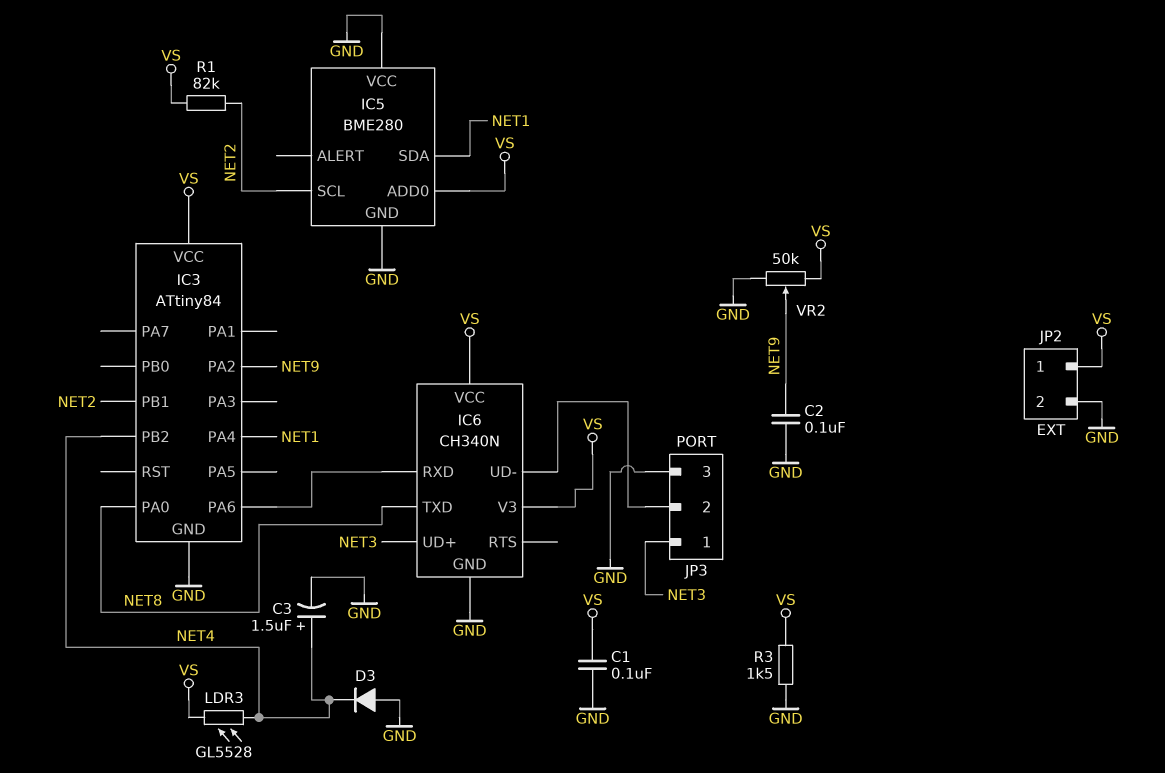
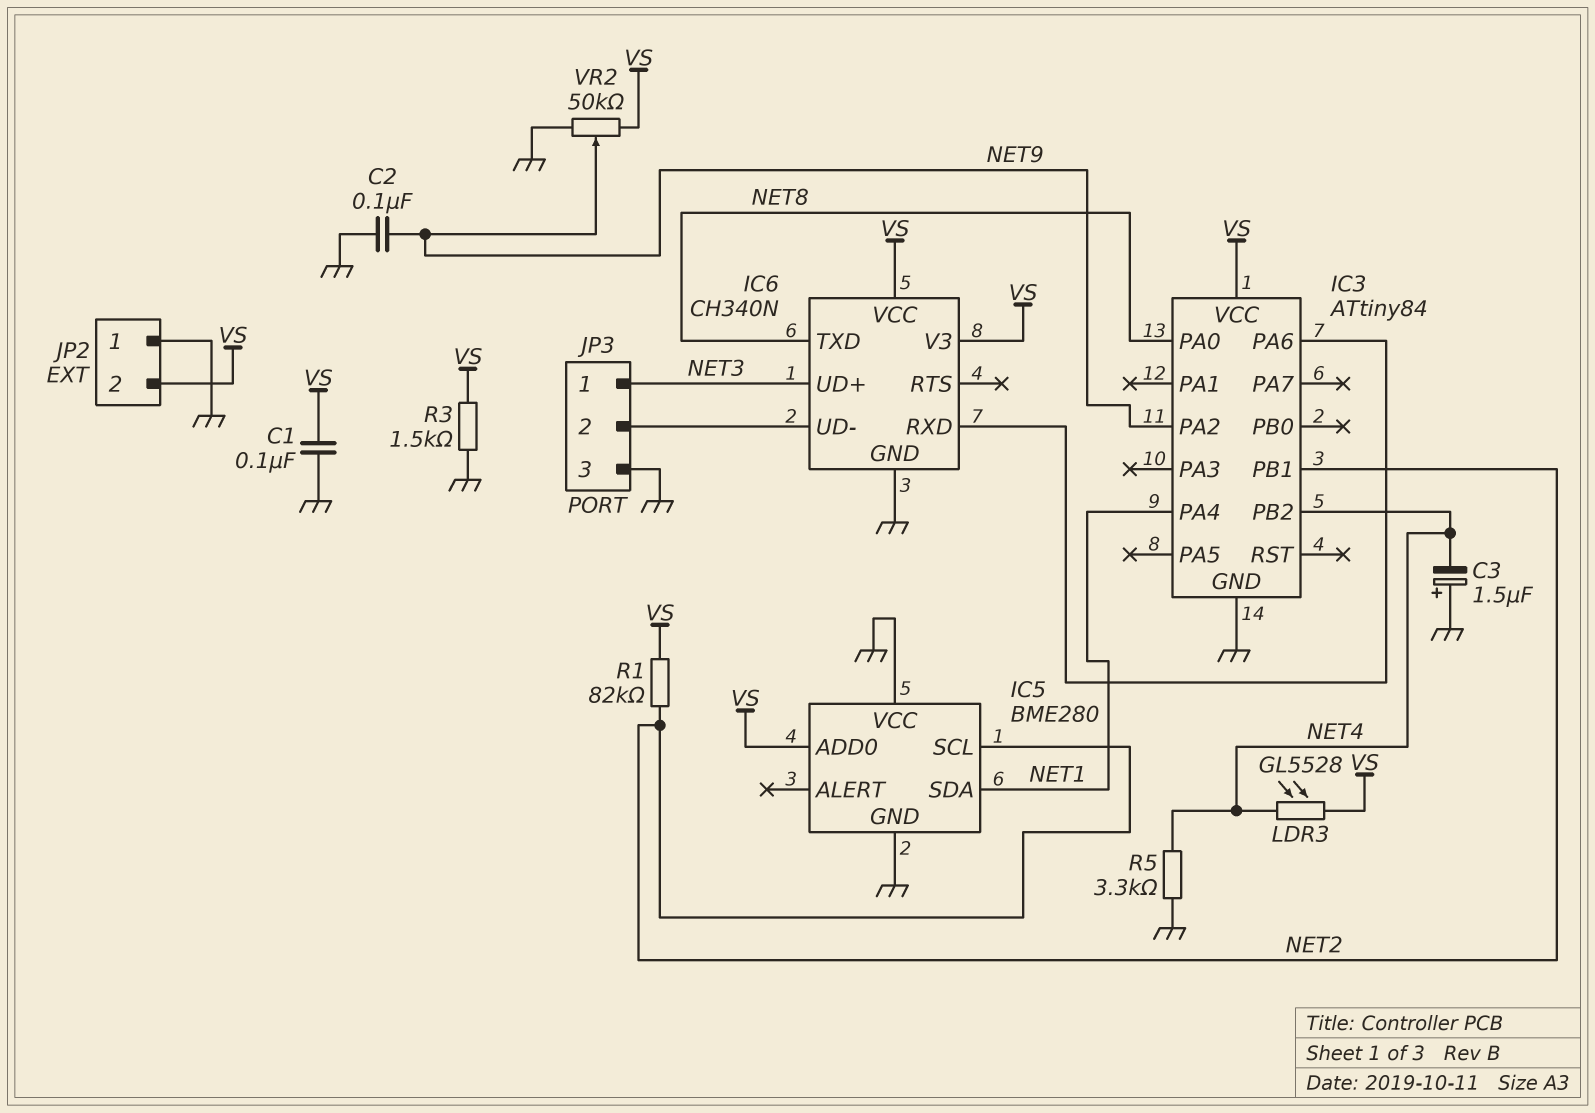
C3: 1.5uF (plus NET4, minus GND) -> 1.5uF (plus GND, minus NET4)
D3: diode (A GND, K NET4) -> none
JP2 pin 1: VS -> GND
JP2 pin 2: GND -> VS
R5: none -> 3.3k (GND, NET4)

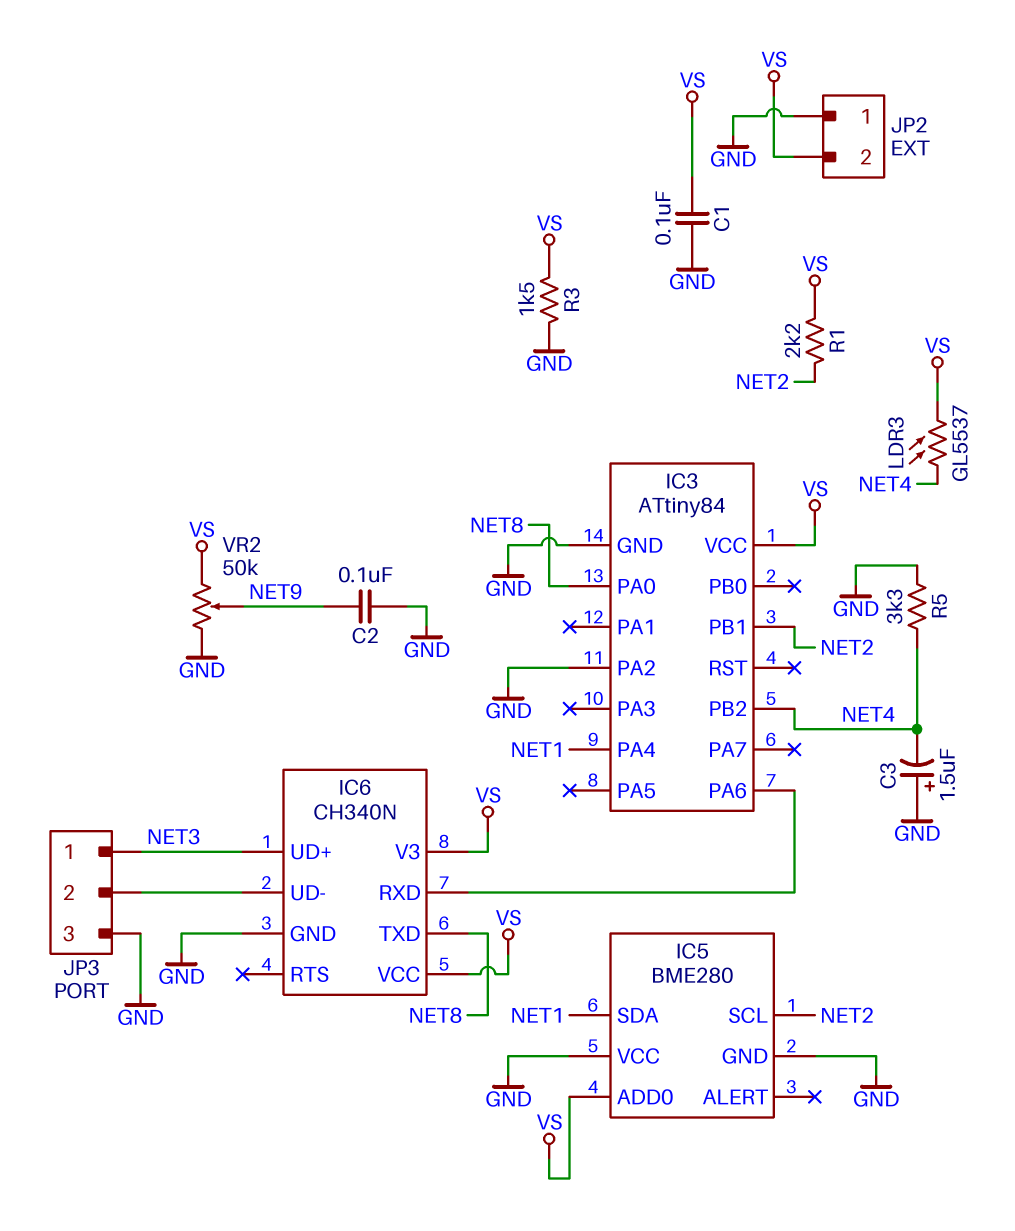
IC3 pin PA2: NET9 -> GND
LDR3: GL5528 (NET4, VS) -> GL5537 (NET4, VS)
R1: 82k (NET2, VS) -> 2.2k (NET2, VS)

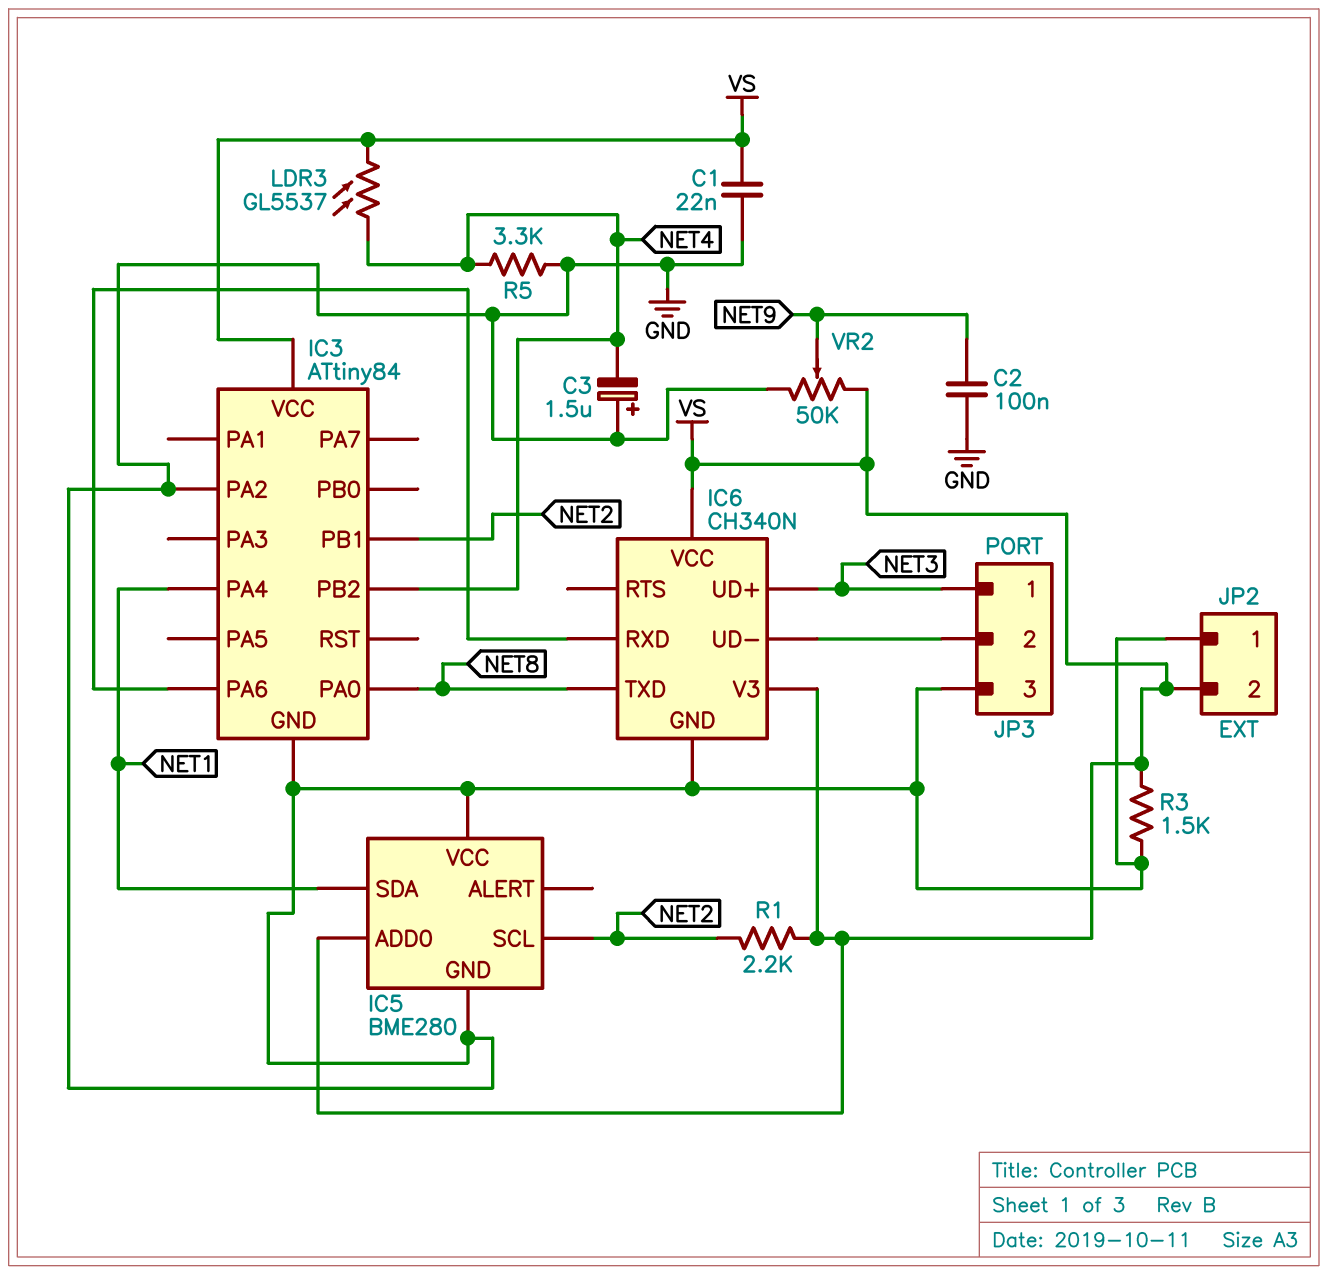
C1: 100nF (GND, VS) -> 22nF (GND, VS)

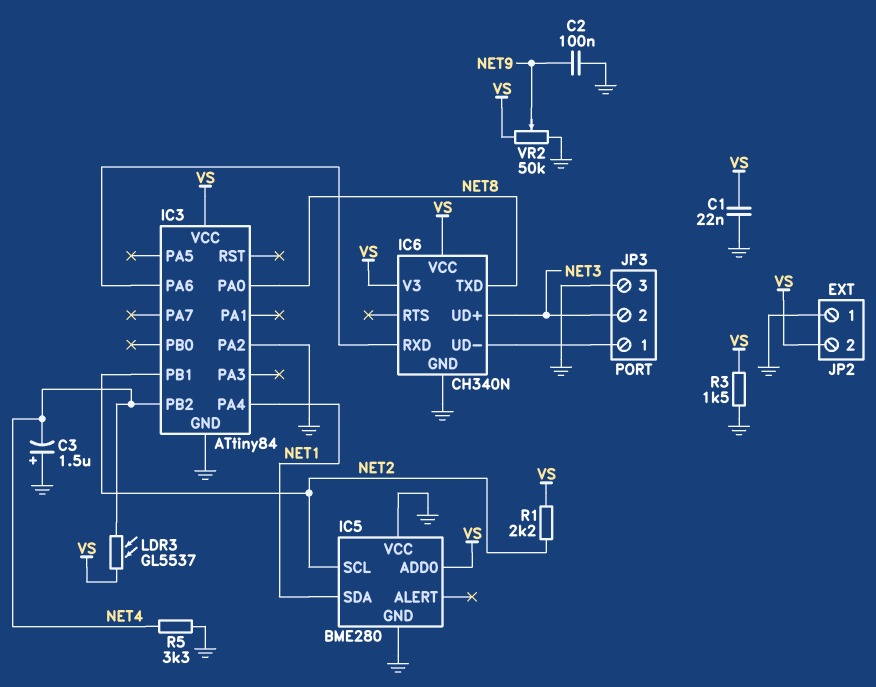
JP3 pin 1: NET3 -> IC6/UD-
JP3 pin 2: IC6/UD- -> NET3

